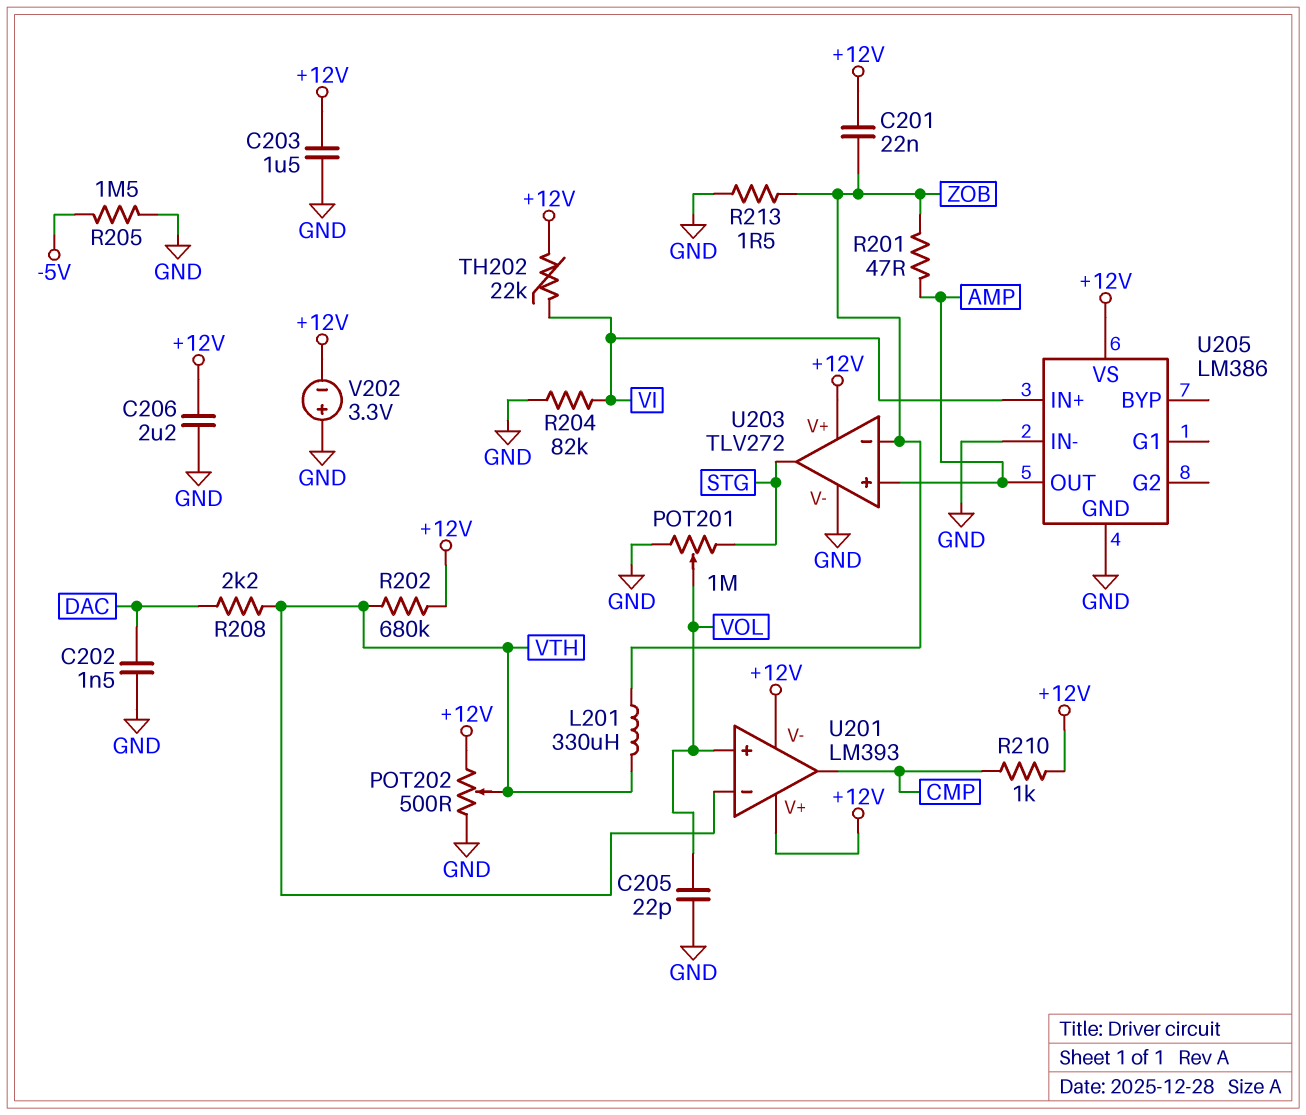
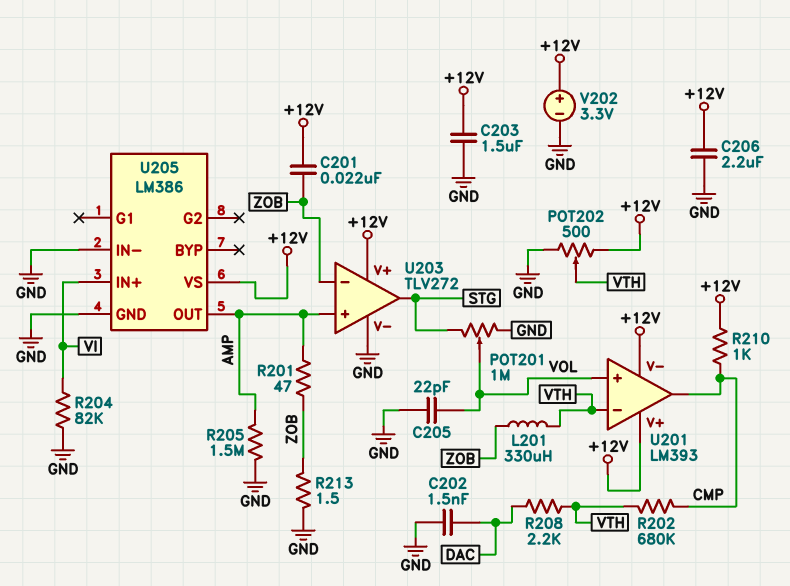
R202: 680k (+12V, VTH) -> 680k (CMP, VTH)
R205: 1.5M (-5V, GND) -> 1.5M (AMP, GND)
TH202: 22k (+12V, VI) -> none
V202: 3.3V (plus GND, minus +12V) -> 3.3V (plus +12V, minus GND)

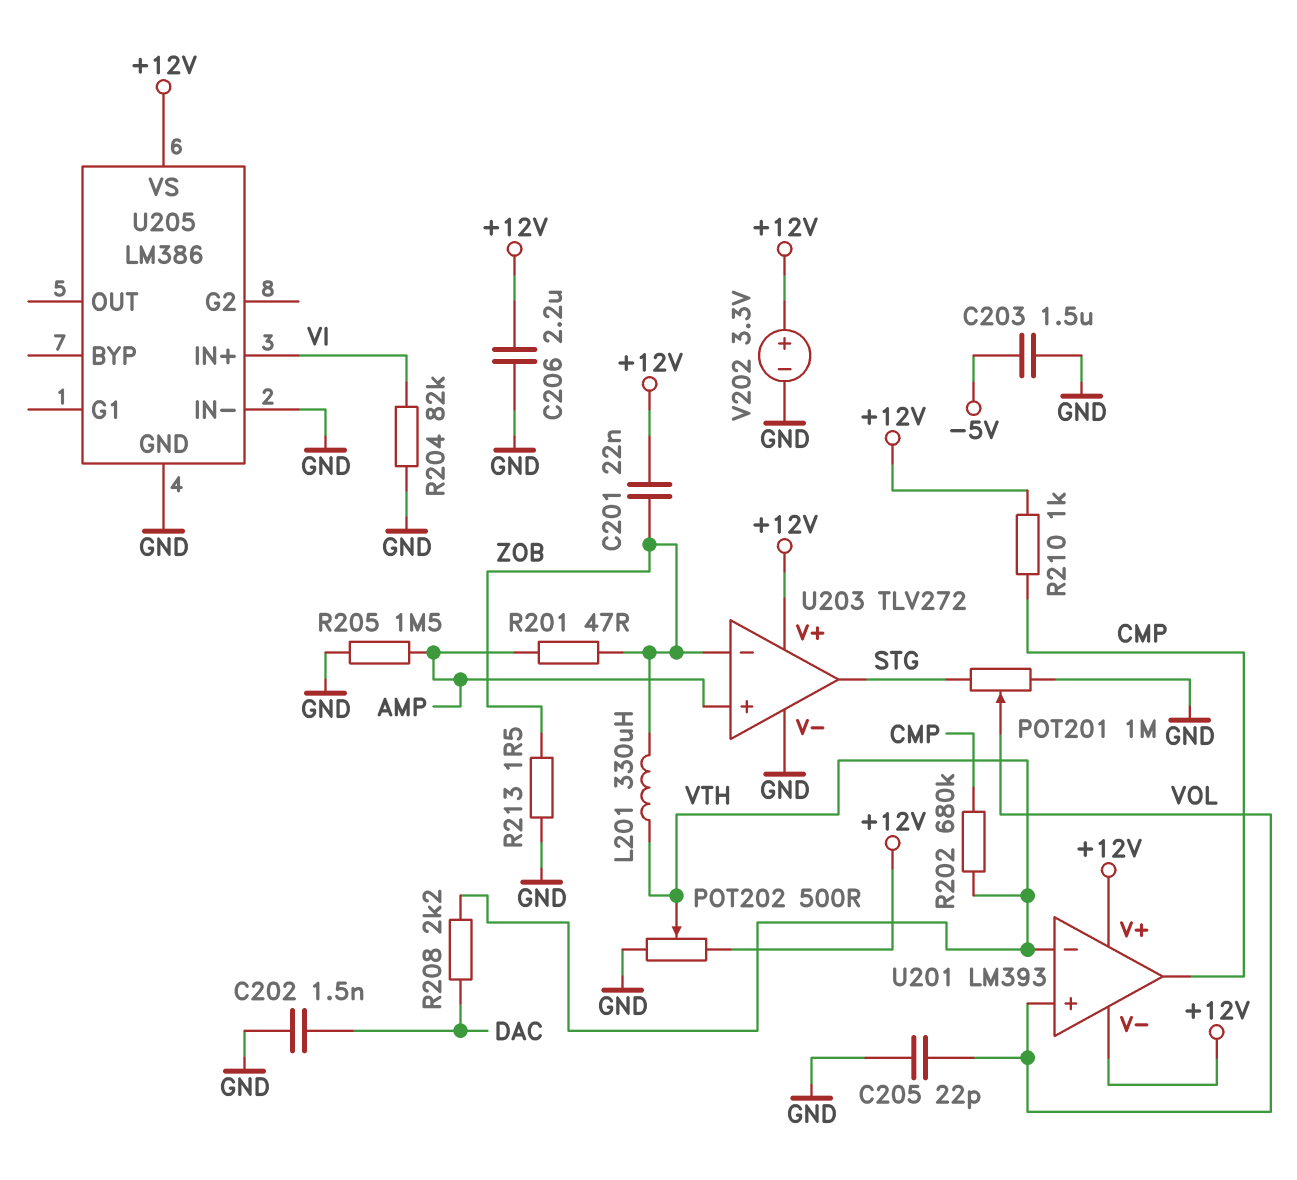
C203: 1.5uF (+12V, GND) -> 1.5uF (-5V, GND)
U205 pin OUT: AMP -> none

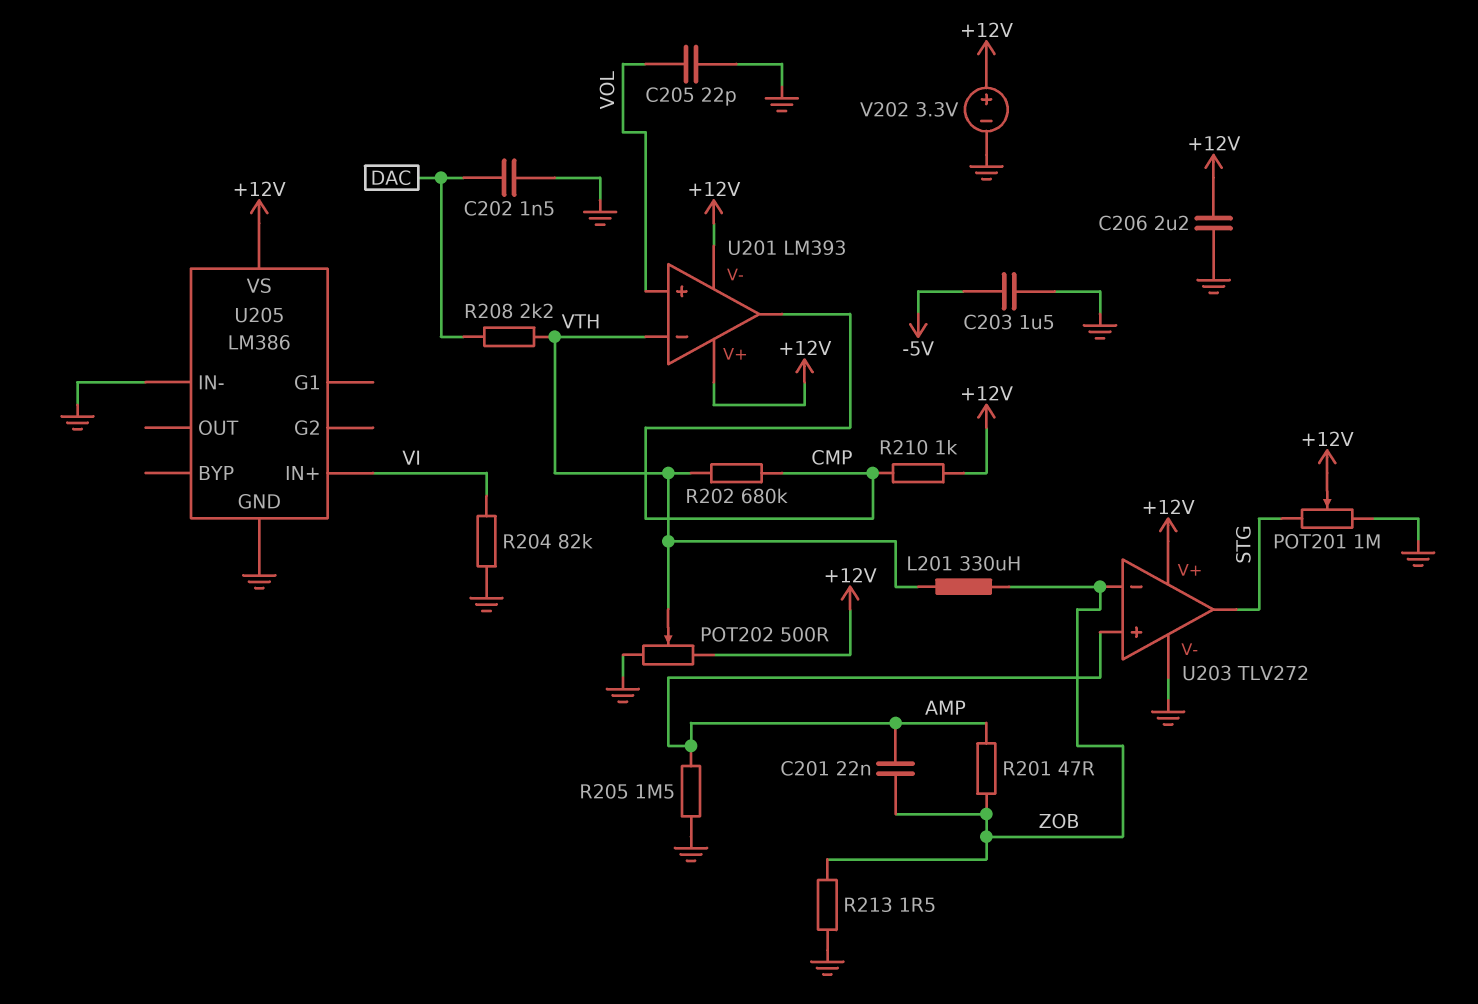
C201: 22nF (+12V, ZOB) -> 22nF (AMP, ZOB)
POT201: 1M (GND, STG, wiper VOL) -> 1M (GND, STG, wiper +12V)

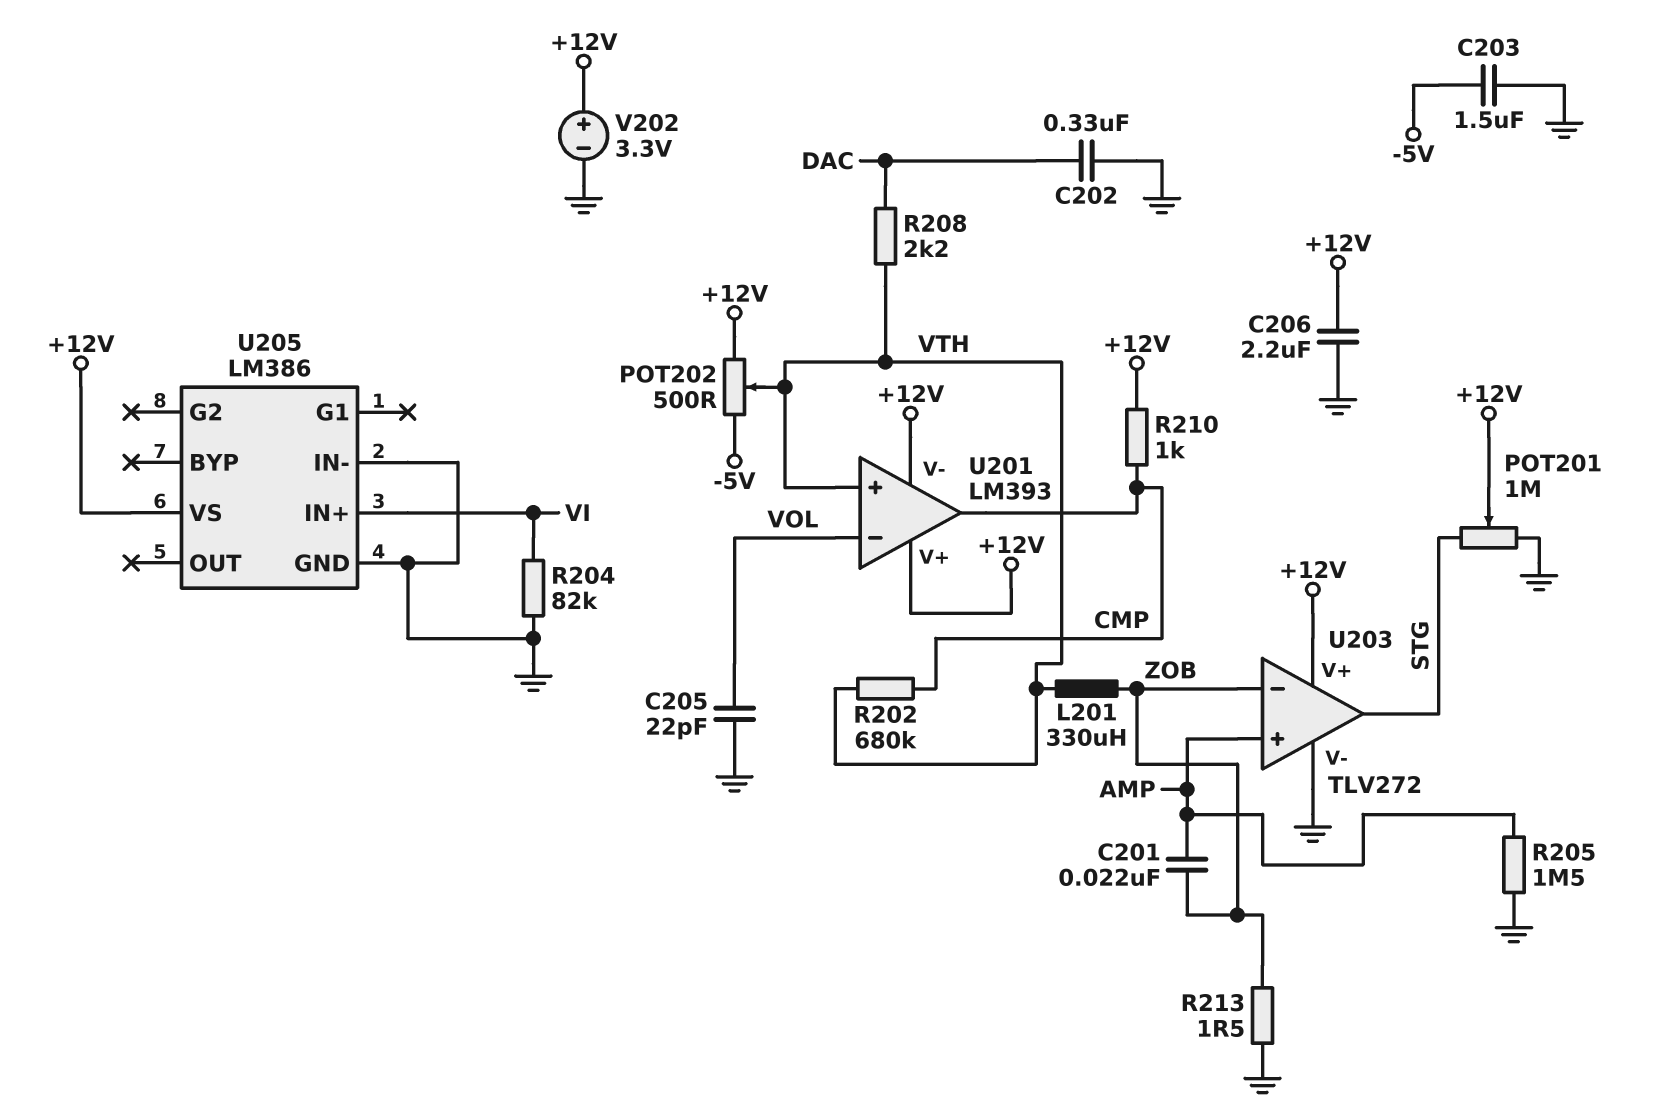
C202: 1.5nF (DAC, GND) -> 330nF (DAC, GND)
POT202: 500 (+12V, GND, wiper VTH) -> 500 (+12V, -5V, wiper VTH)
R201: 47 (AMP, ZOB) -> none
U201 pin in+: VOL -> VTH
U201 pin in-: VTH -> VOL

